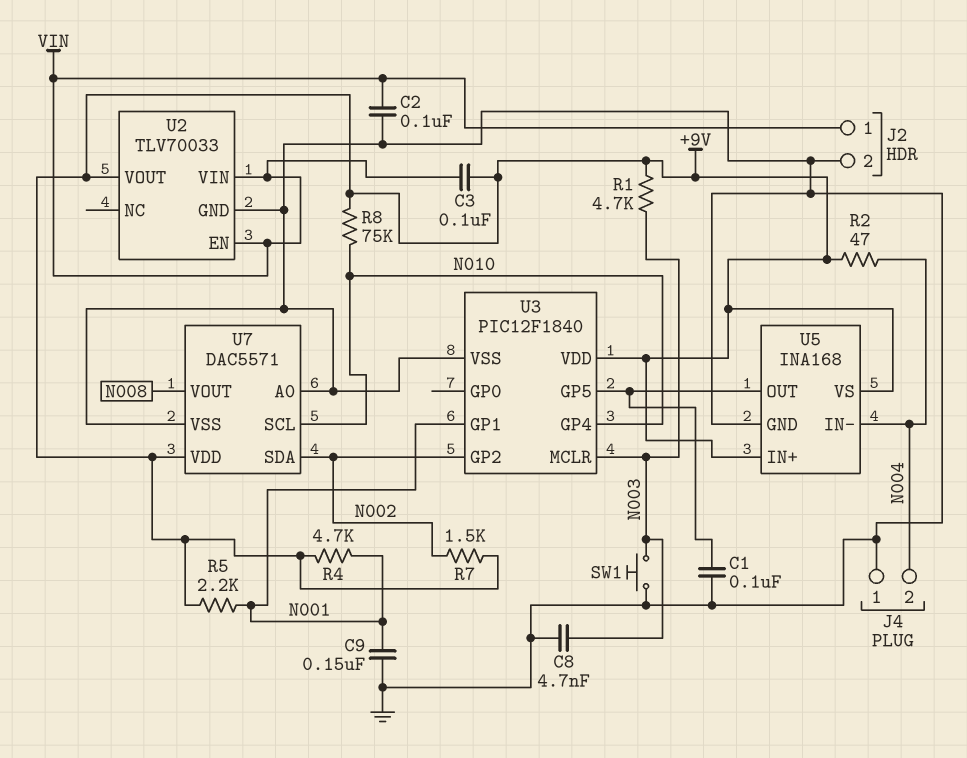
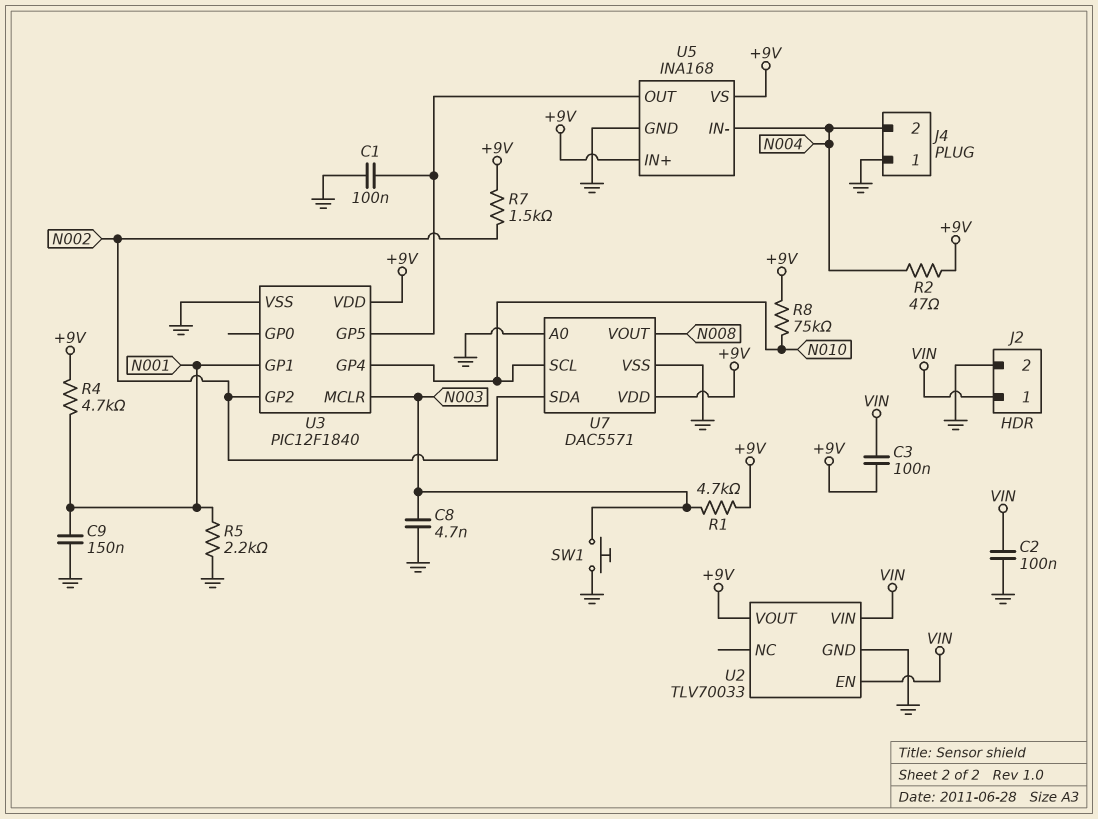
R5: 2.2k (+9V, N001) -> 2.2k (GND, N001)

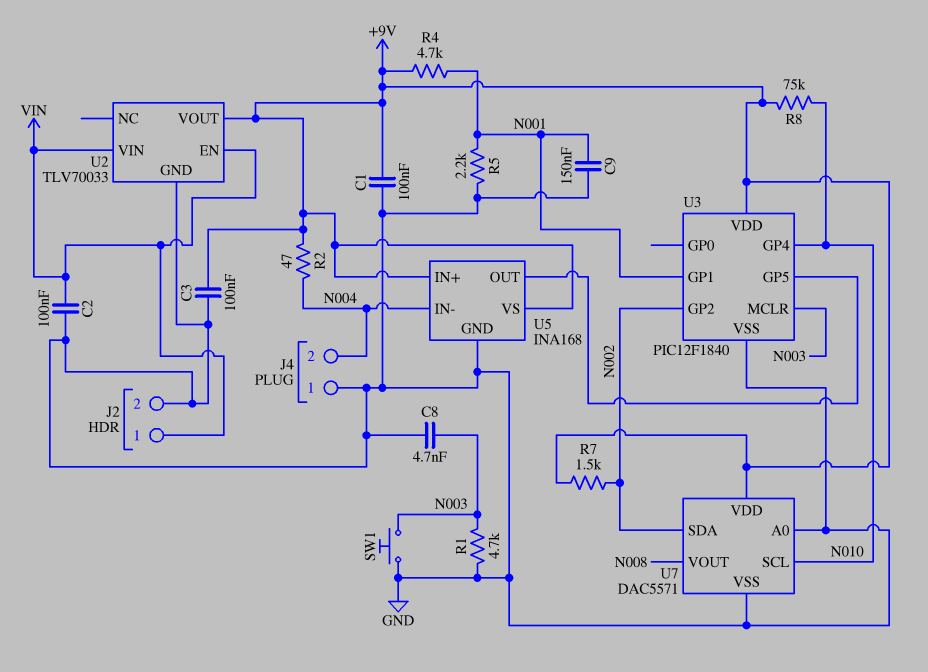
C1: 100nF (GND, U3/GP5) -> 100nF (+9V, GND)
C3: 100nF (+9V, VIN) -> 100nF (+9V, GND)
R1: 4.7k (+9V, N003) -> 4.7k (GND, N003)

